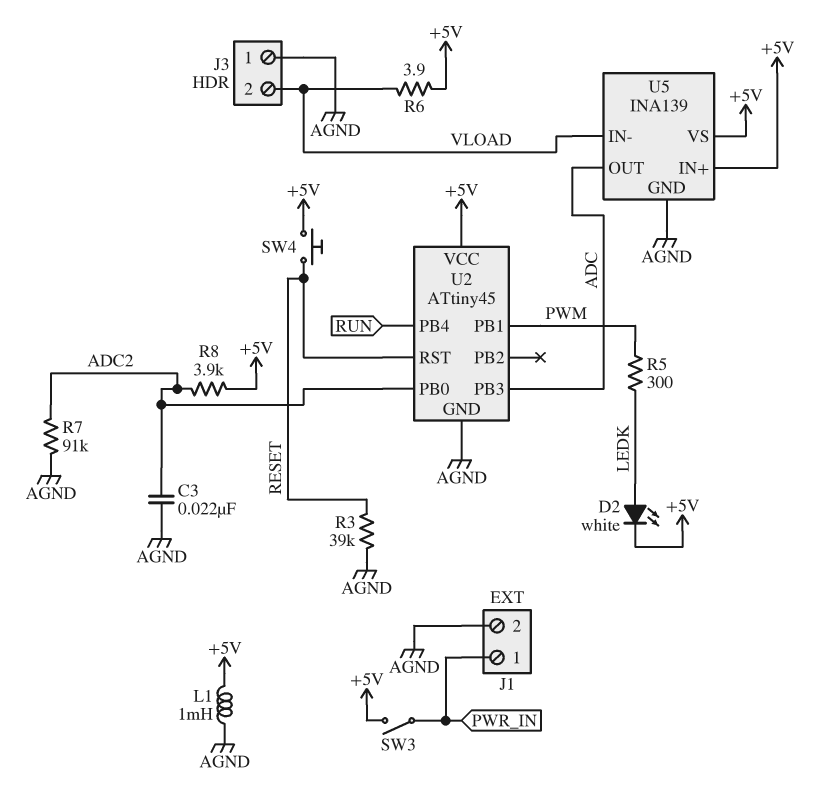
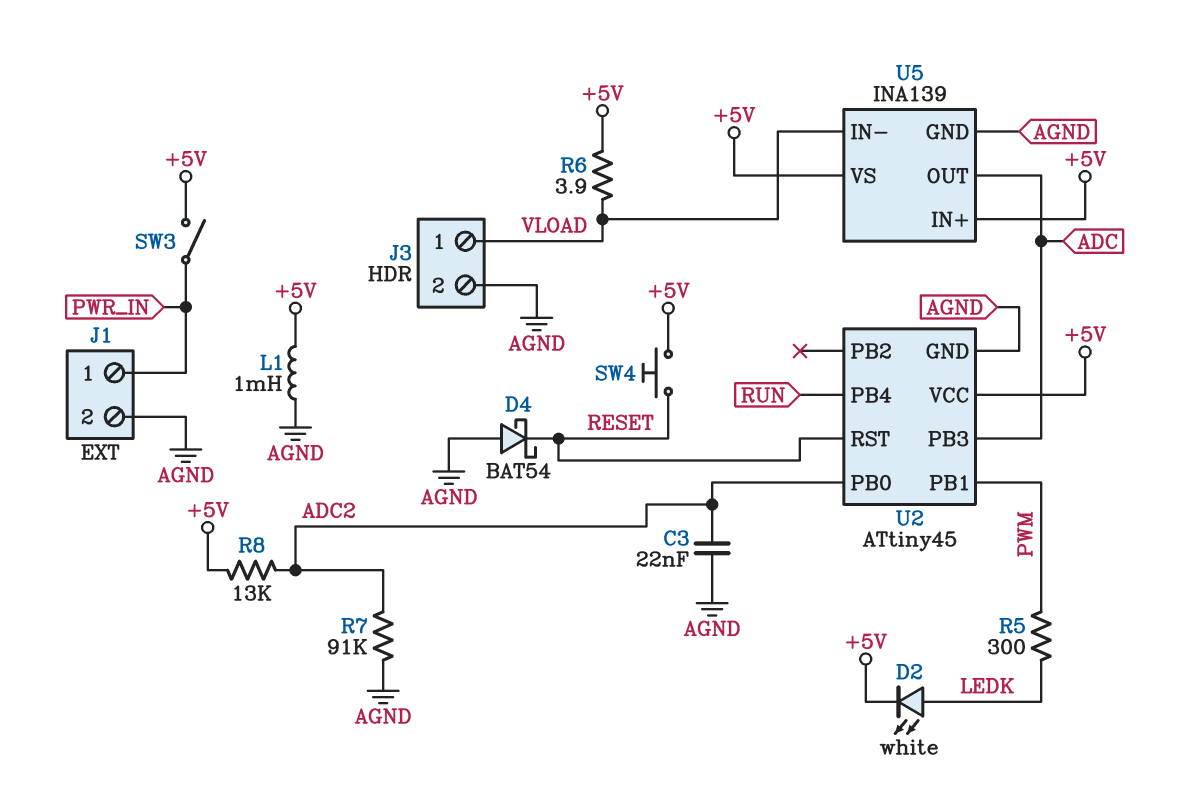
D4: none -> schottky BAT54 (A AGND, K RESET)
J3 pin 1: AGND -> VLOAD
J3 pin 2: VLOAD -> AGND
R3: 39k (AGND, RESET) -> none
R8: 3.9k (+5V, ADC2) -> 13k (+5V, ADC2)

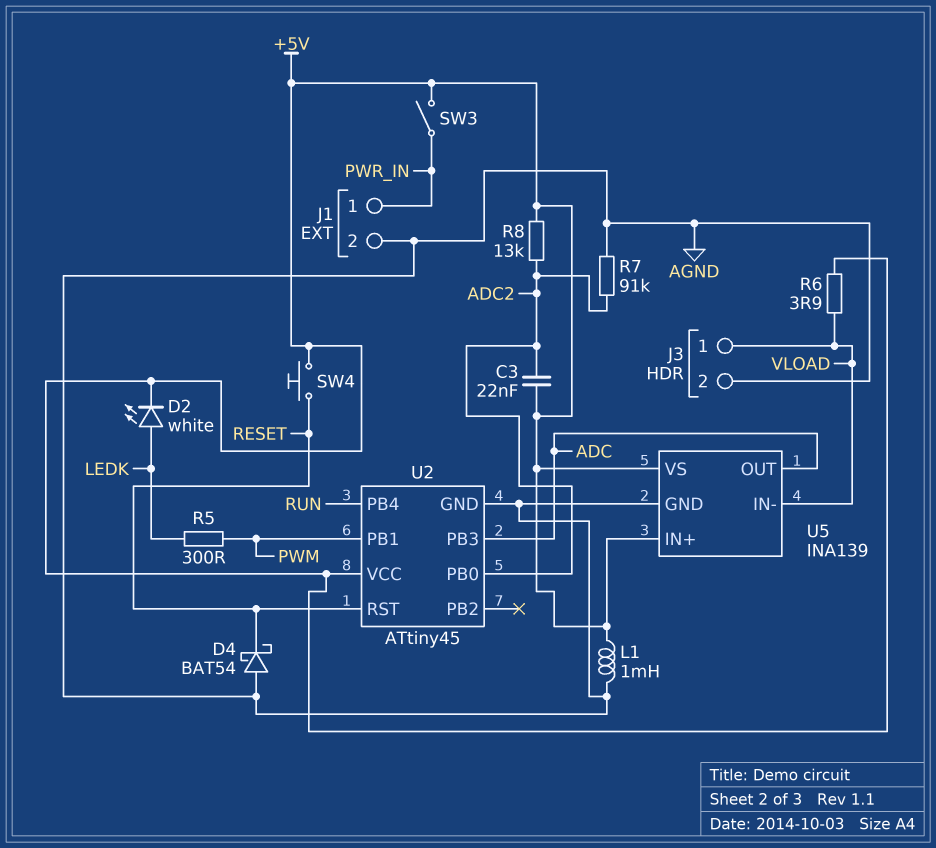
C3: 22nF (ADC2, AGND) -> 22nF (+5V, ADC2)

